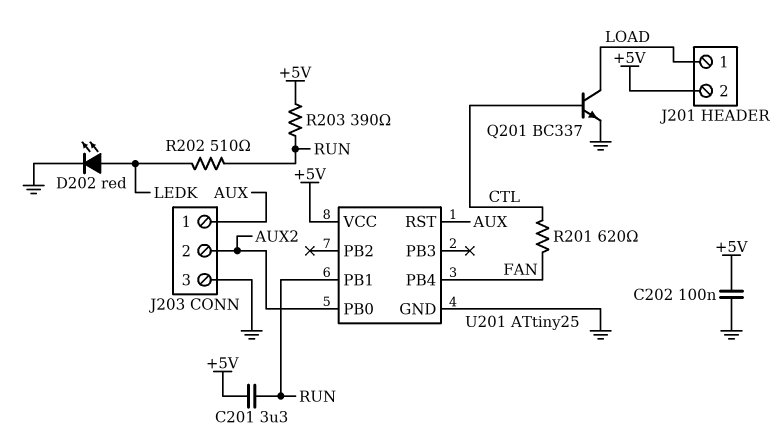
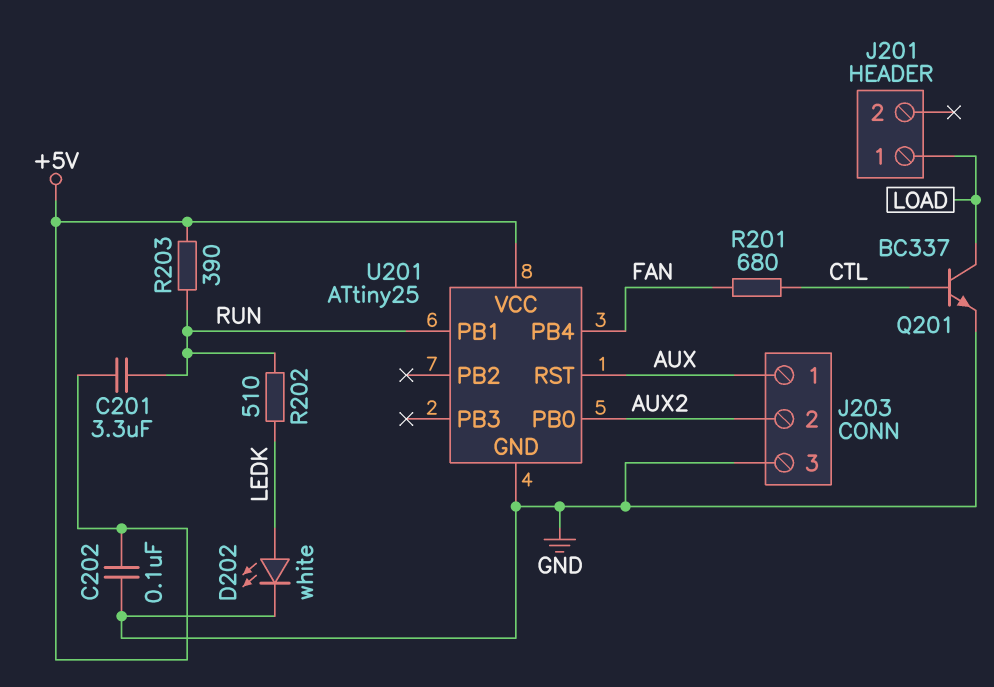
D202: LED red (A LEDK, K GND) -> LED white (A LEDK, K GND)
J201 pin 2: +5V -> none
R201: 620 (CTL, FAN) -> 680 (CTL, FAN)

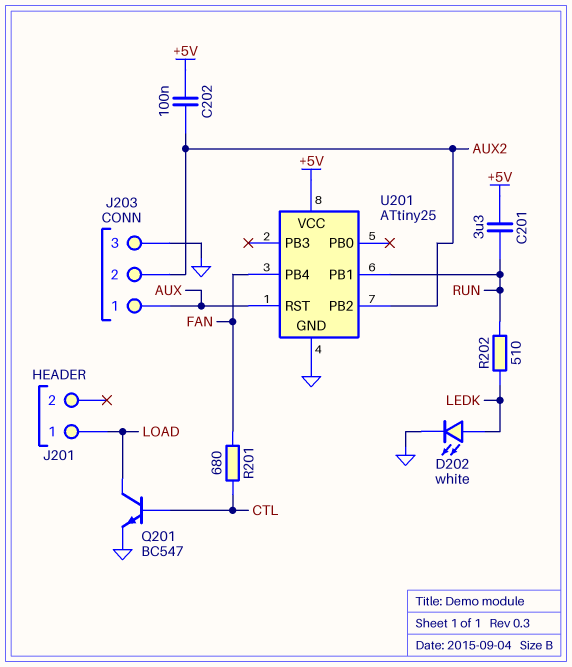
C202: 100nF (+5V, GND) -> 100nF (+5V, AUX2)
Q201: NPN BC337 (B CTL, C LOAD, E GND) -> NPN BC547 (B CTL, C LOAD, E GND)
R203: 390 (+5V, RUN) -> none
U201 pin PB0: AUX2 -> none
U201 pin PB2: none -> AUX2

